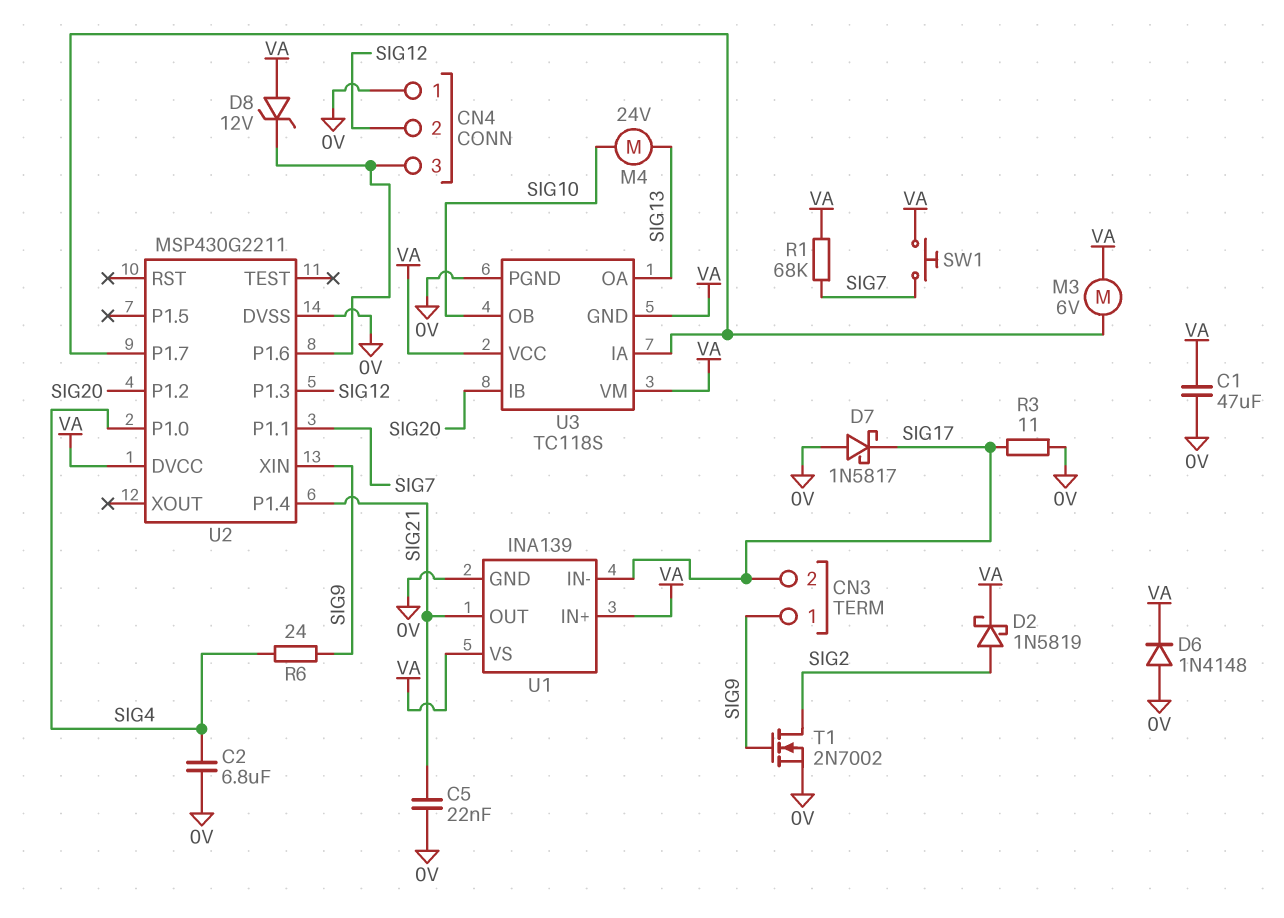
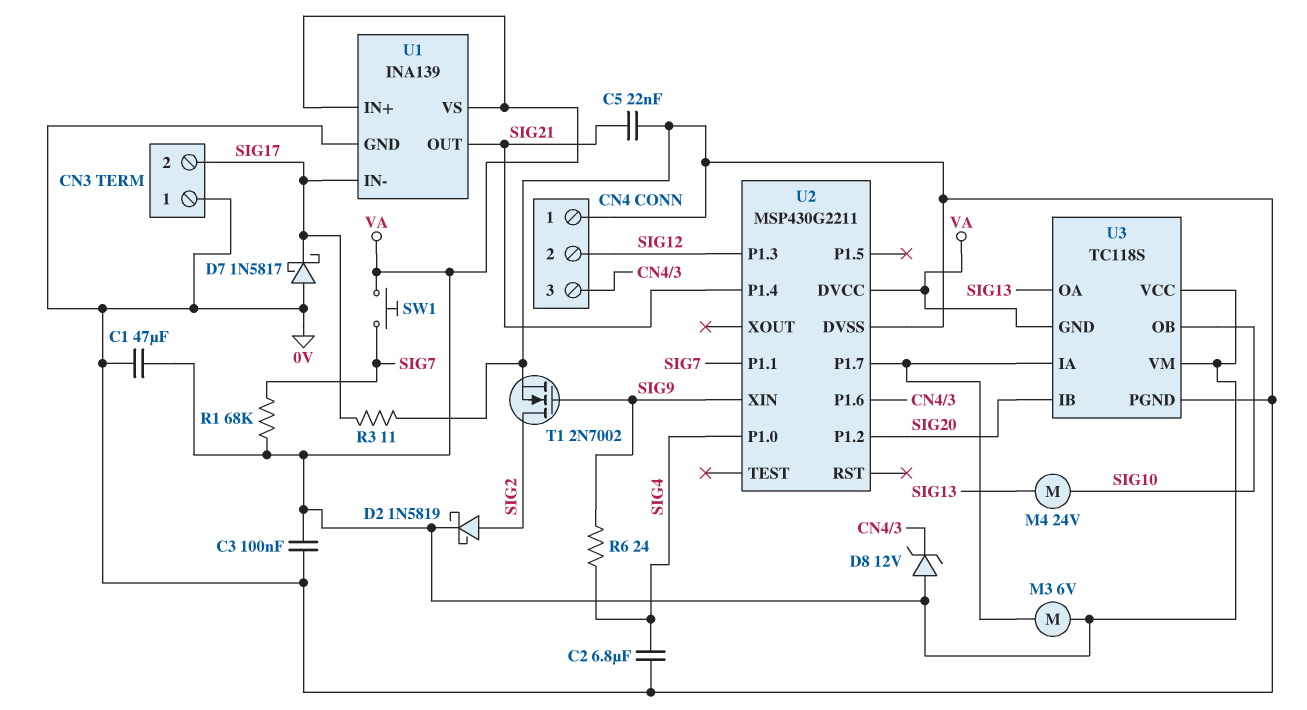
C3: none -> 100nF (0V, VA)
CN3 pin 1: SIG9 -> 0V
D6: diode 1N4148 (A 0V, K VA) -> none

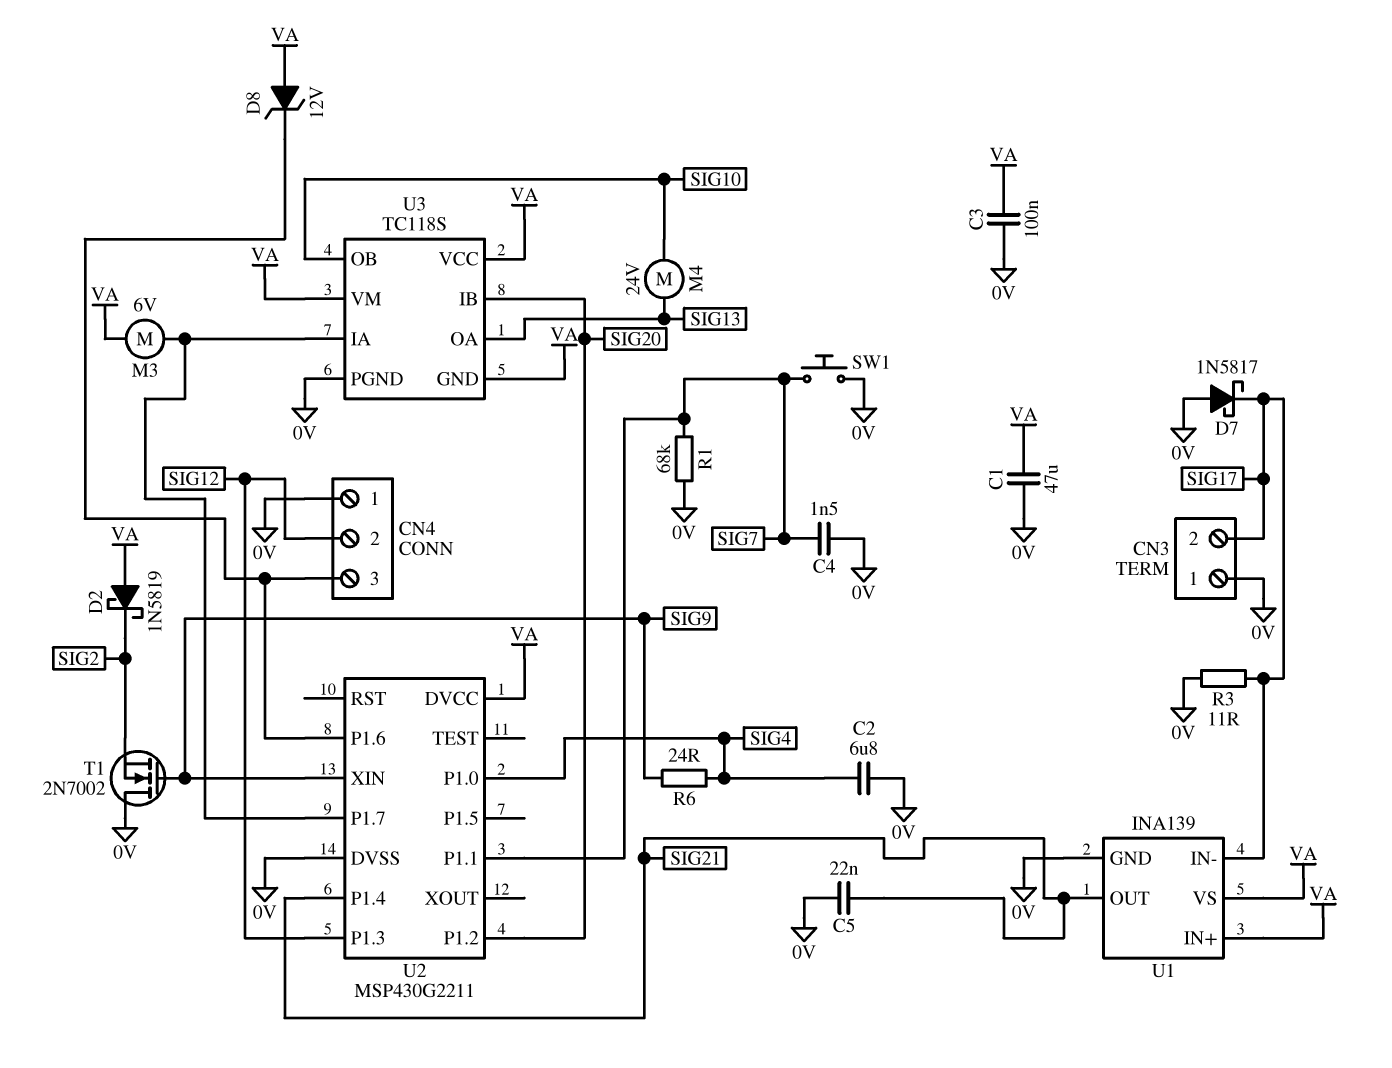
C4: none -> 1.5nF (0V, SIG7)
D2: schottky 1N5819 (A SIG2, K VA) -> schottky 1N5819 (A VA, K SIG2)
R1: 68k (SIG7, VA) -> 68k (0V, SIG7)
SW1: button (SIG7, VA) -> button (0V, SIG7)
T1: NMOS 2N7002 (G SIG9, D SIG2, S 0V) -> NMOS 2N7002 (G SIG9, D 0V, S SIG2)

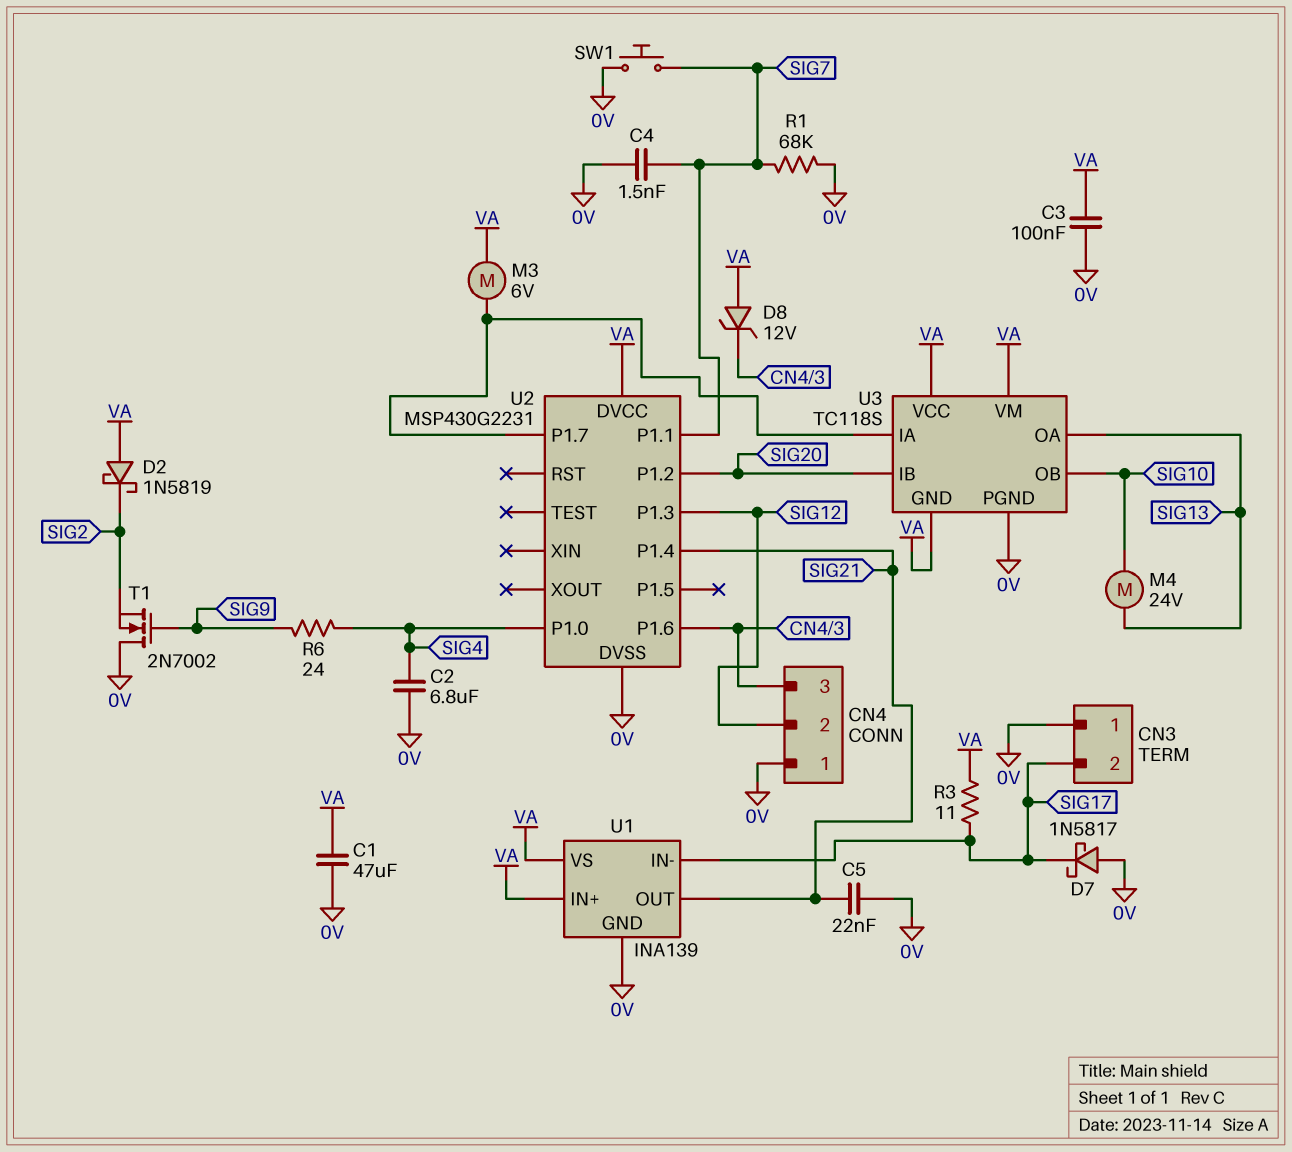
R3: 11 (0V, SIG17) -> 11 (SIG17, VA)
U2: MSP430G2211 -> MSP430G2231
U2 pin XIN: SIG9 -> none

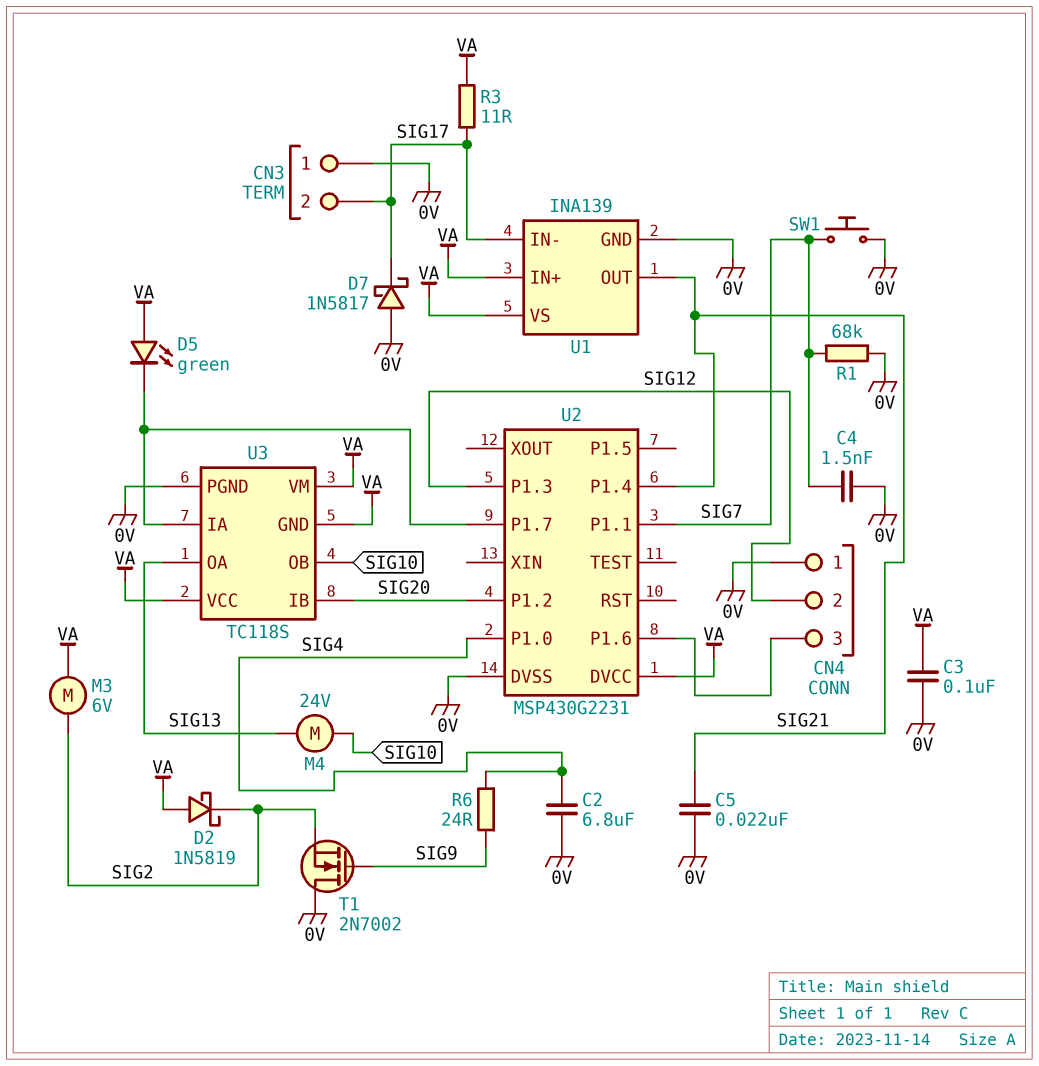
C1: 47uF (0V, VA) -> none
D5: none -> LED green (A VA, K U2/P1.7)
D8: zener 12V (A VA, K CN4/3) -> none
M3: motor 6V (U2/P1.7, VA) -> motor 6V (SIG2, VA)

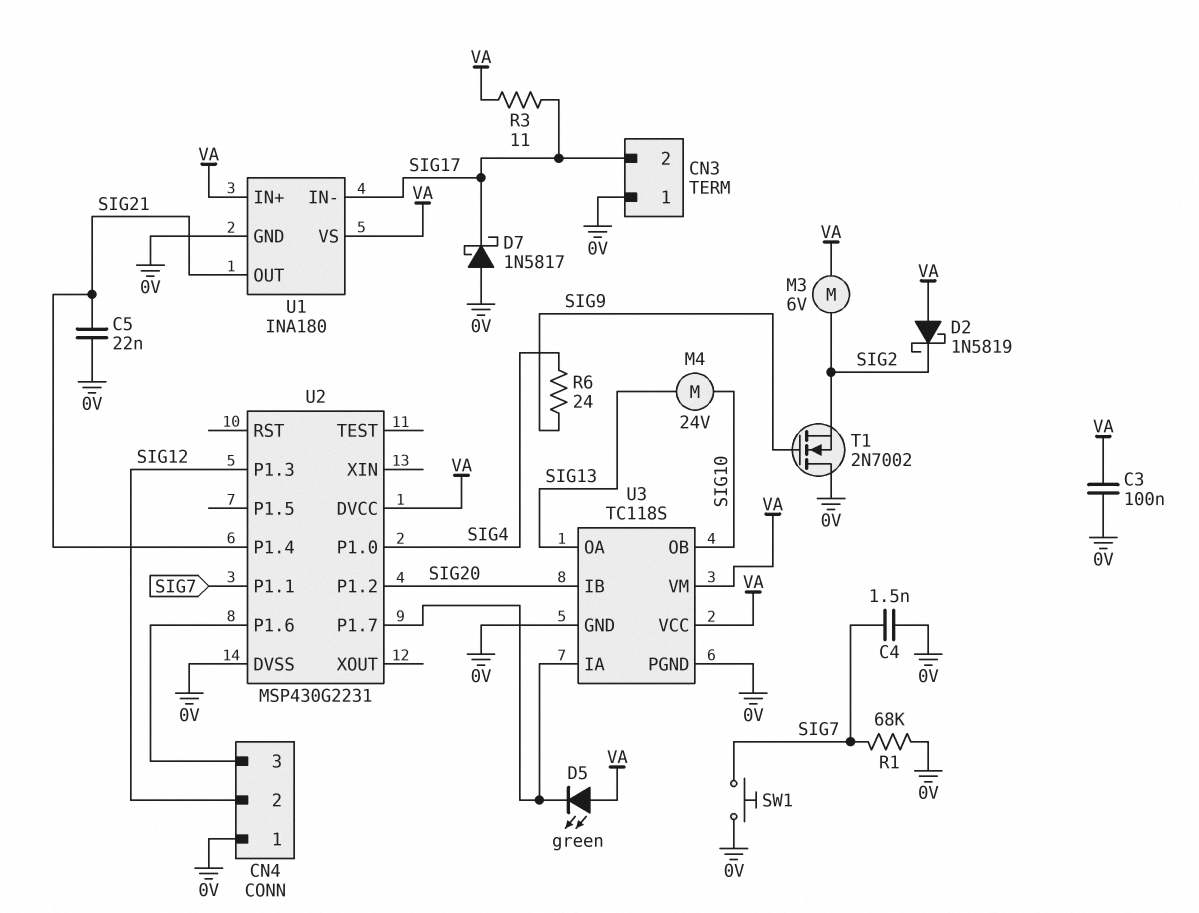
C2: 6.8uF (0V, SIG4) -> none
U1: INA139 -> INA180
U3 pin GND: VA -> 0V

